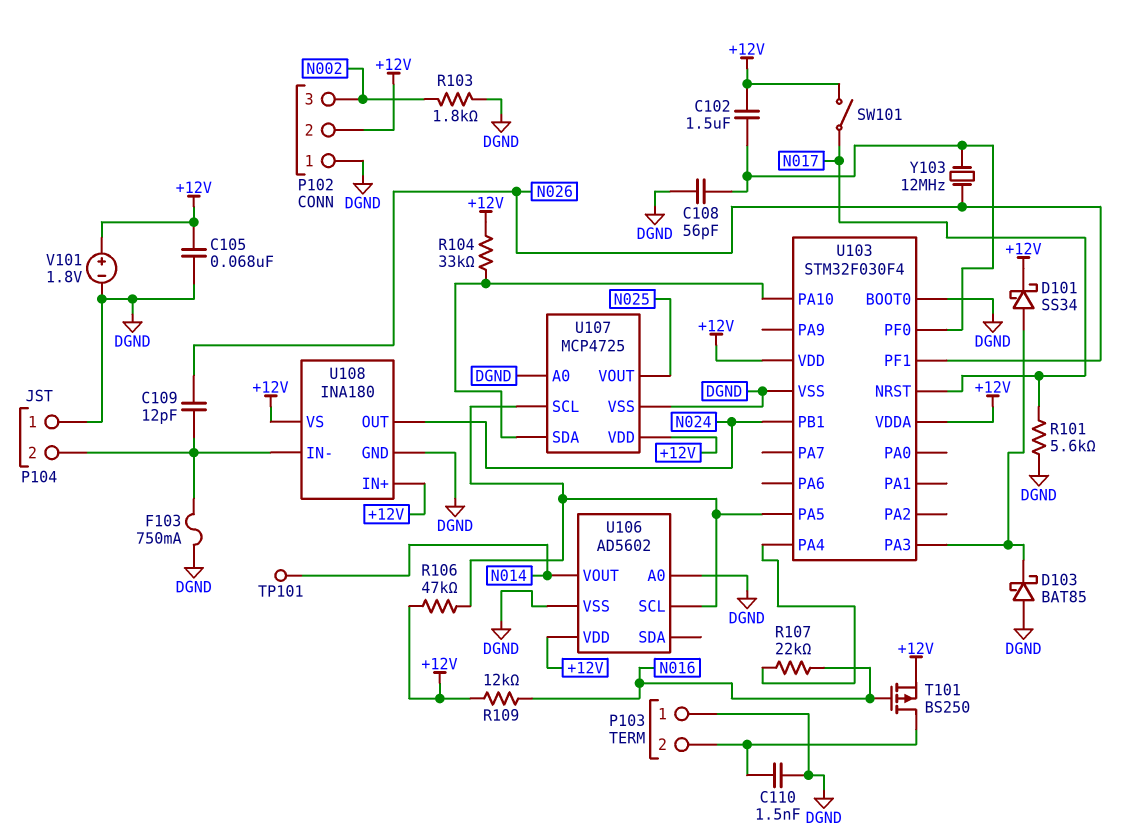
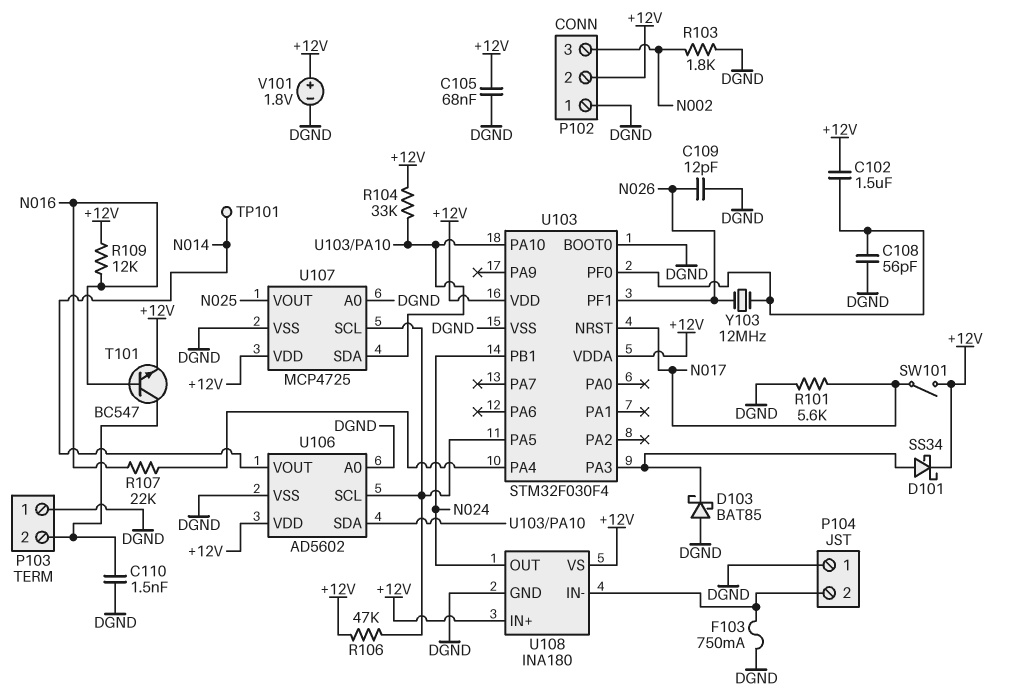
C109: 12pF (N026, P104/2) -> 12pF (DGND, N026)
T101: PMOS BS250 (G N016, D P103/2, S +12V) -> NPN BC547 (B N016, C P103/2, E +12V)
U106 pin SDA: none -> U103/PA10

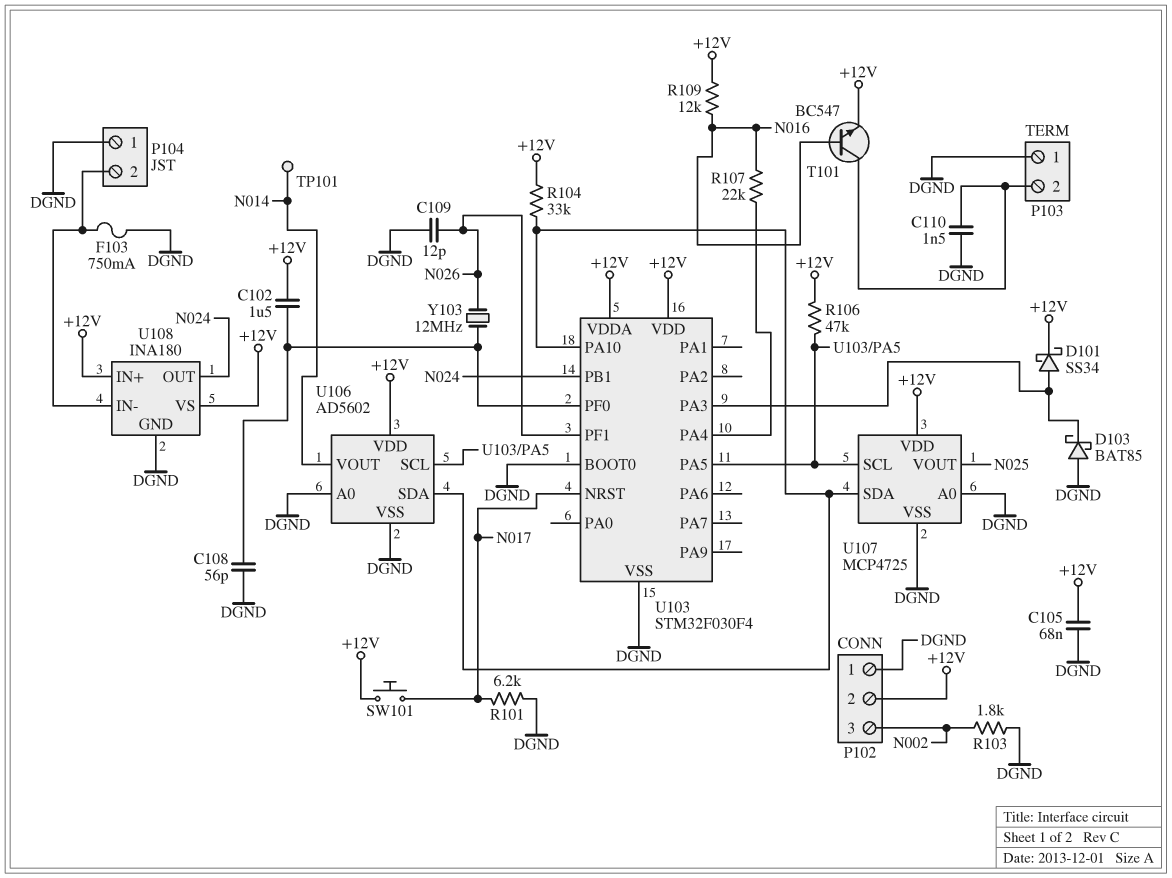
R101: 5.6k (DGND, N017) -> 6.2k (DGND, N017)
SW101: switch (+12V, N017) -> button (+12V, N017)
V101: 1.8V (plus +12V, minus DGND) -> none

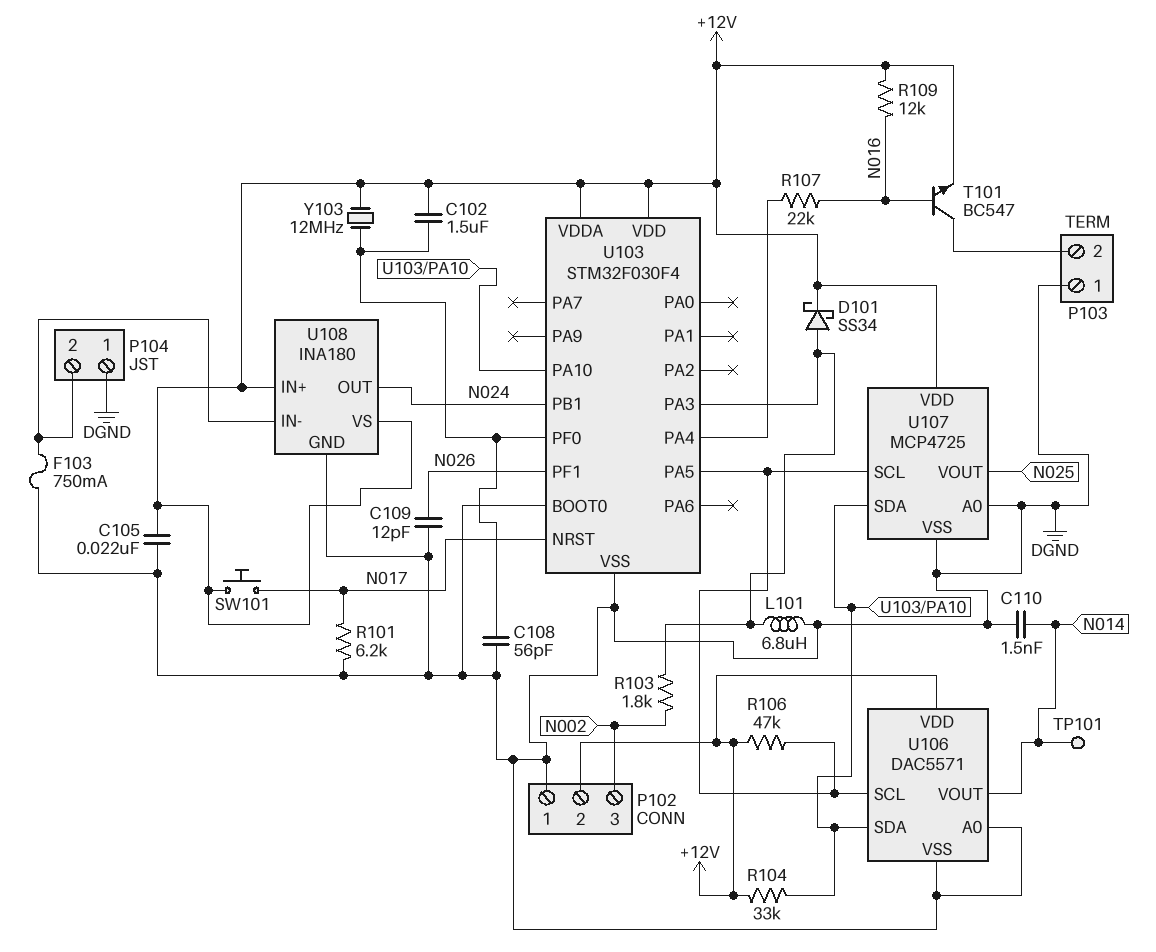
C105: 68nF (+12V, DGND) -> 22nF (+12V, DGND)
C110: 1.5nF (DGND, P103/2) -> 1.5nF (DGND, N014)
D103: schottky BAT85 (A DGND, K U103/PA3) -> none
L101: none -> 6.8uH (DGND, U103/PA3)
R103: 1.8k (DGND, N002) -> 1.8k (N002, U103/PA3)
U106: AD5602 -> DAC5571
Y103: 12MHz (N026, U103/PF0) -> 12MHz (+12V, U103/PF0)

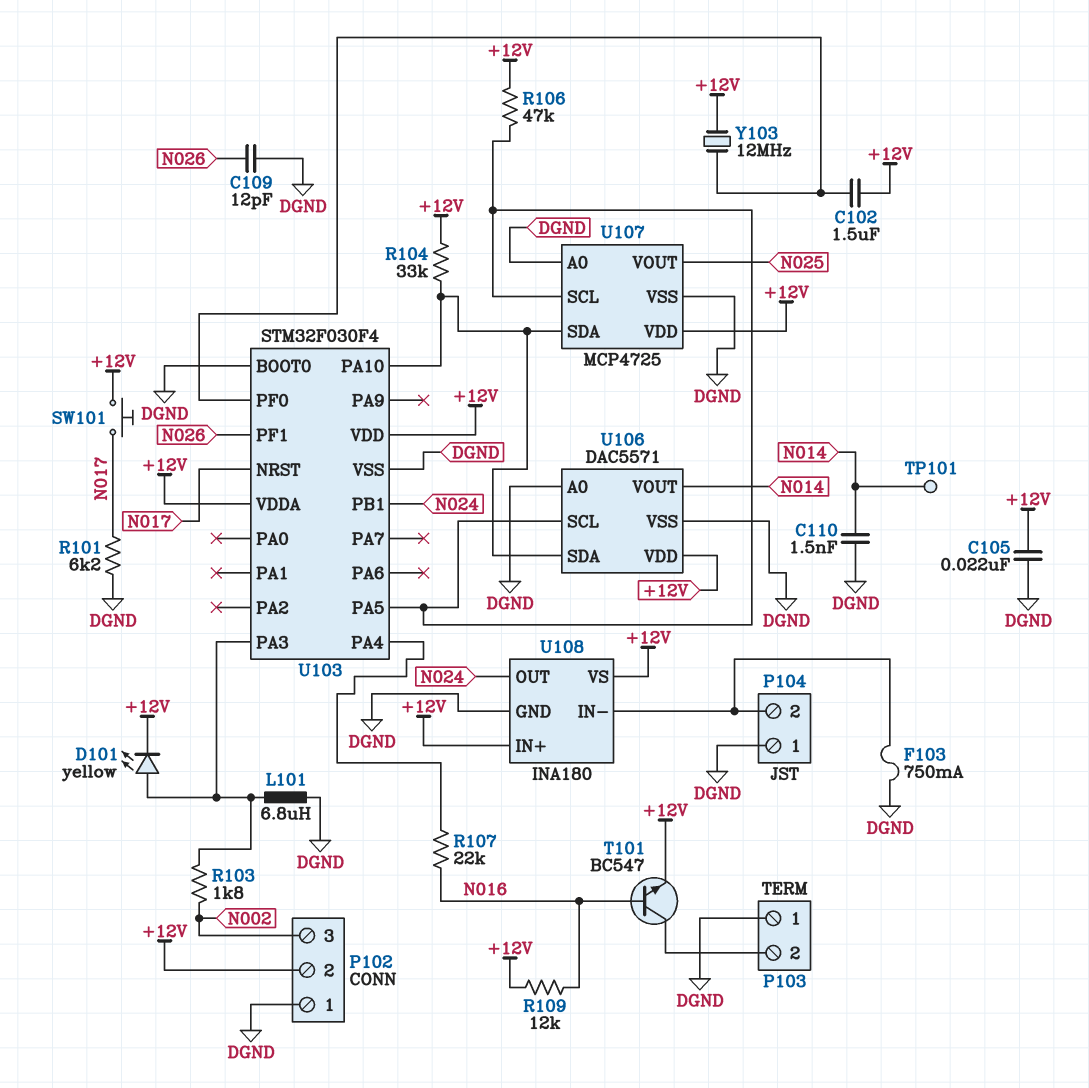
C108: 56pF (DGND, U103/PF0) -> none
D101: schottky SS34 (A U103/PA3, K +12V) -> LED yellow (A U103/PA3, K +12V)

